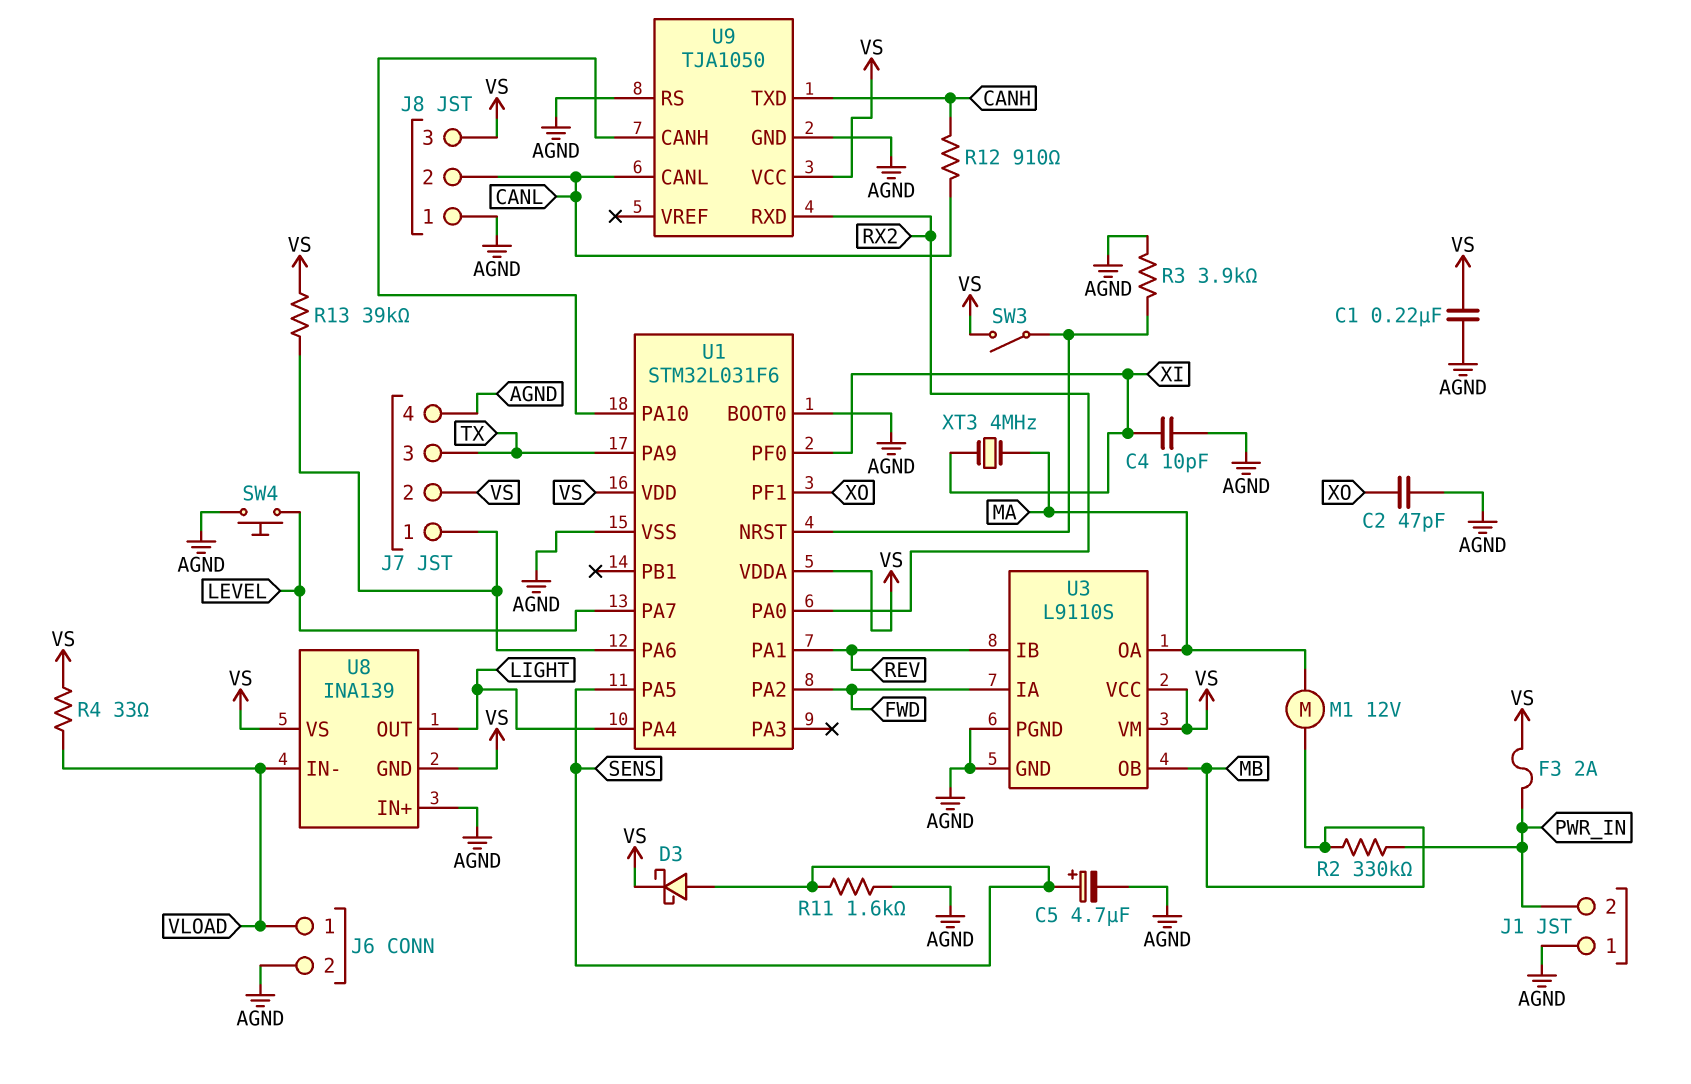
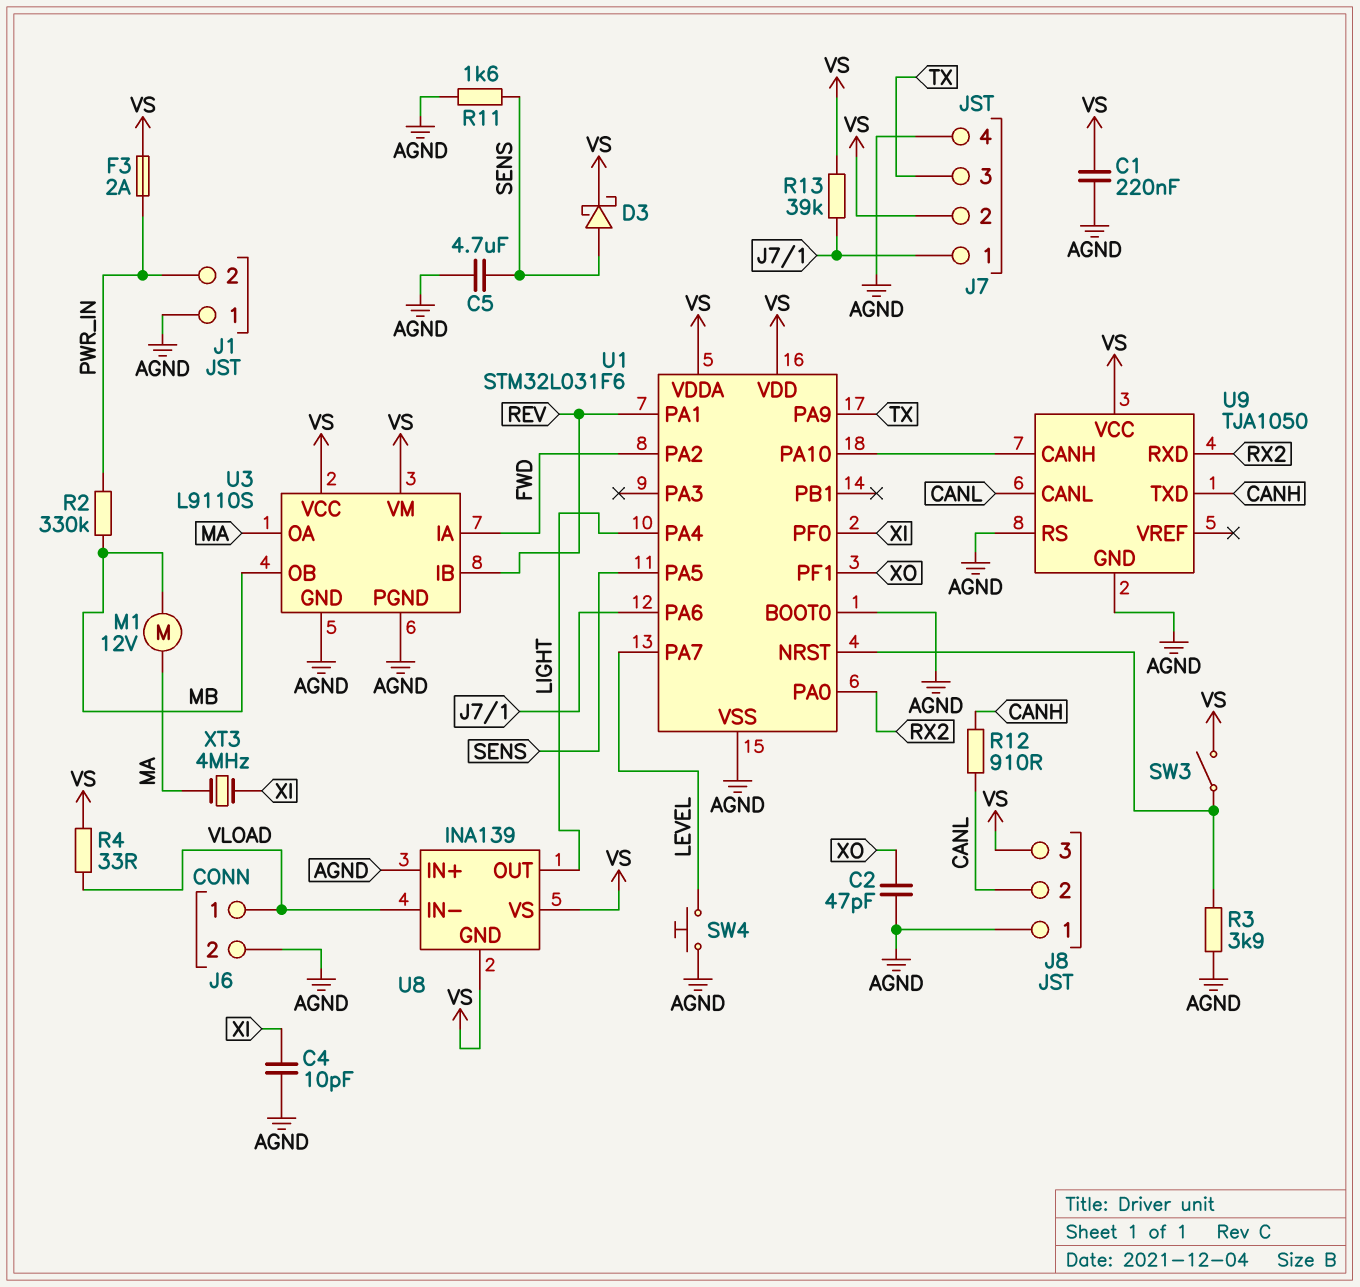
C5: 4.7uF (plus SENS, minus AGND) -> 4.7uF (AGND, SENS)

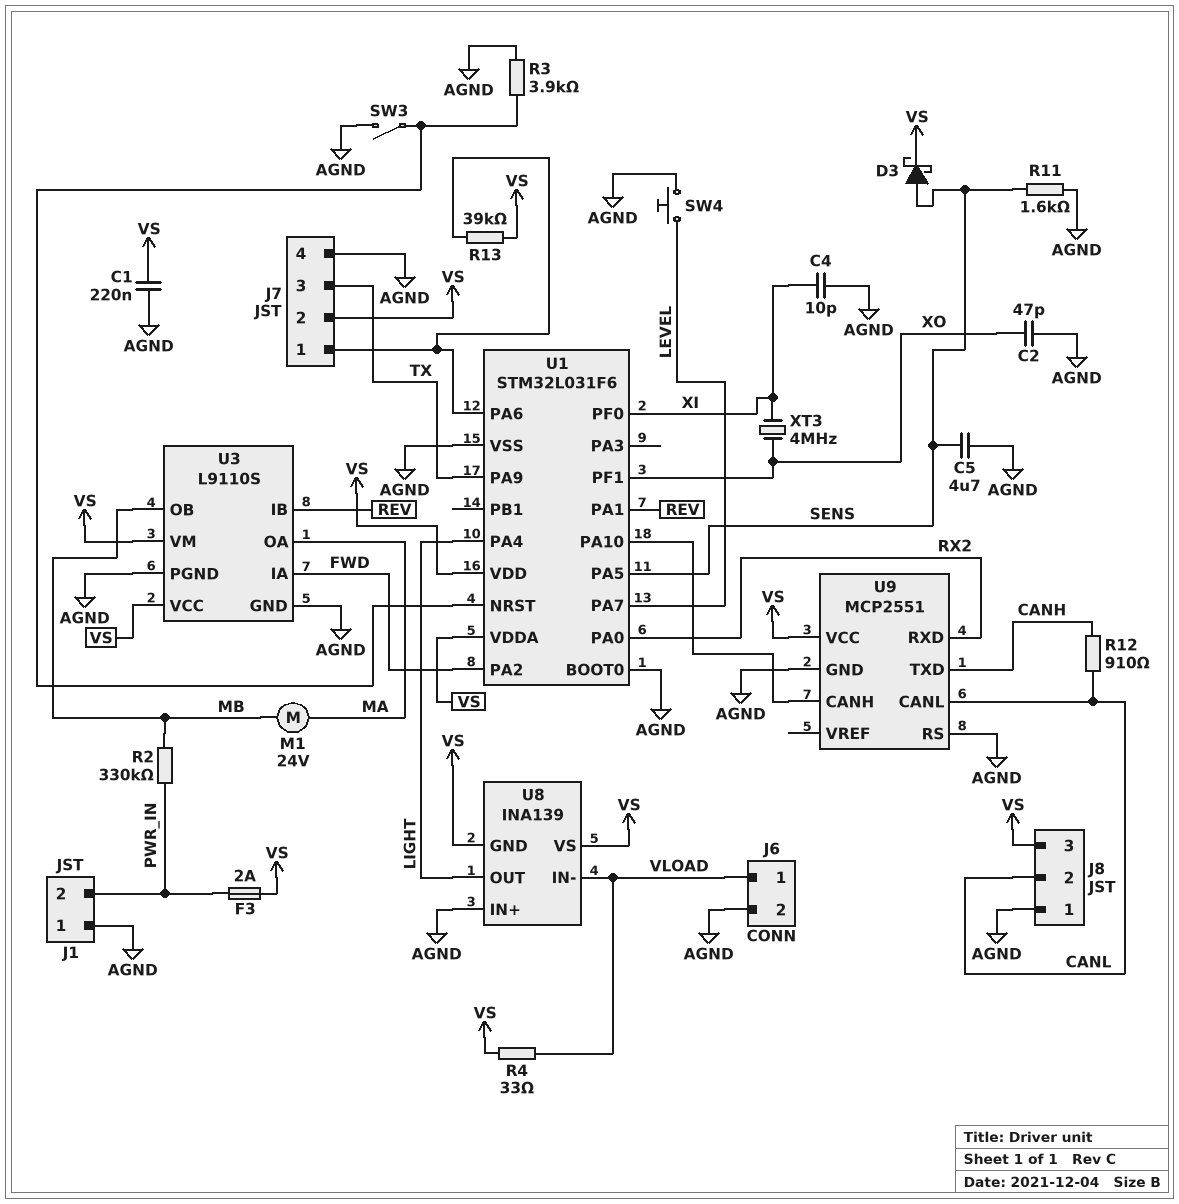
M1: motor 12V (MA, MB) -> motor 24V (MA, MB)
SW3: switch (U1/NRST, VS) -> switch (AGND, U1/NRST)
U9: TJA1050 -> MCP2551
XT3: 4MHz (MA, XI) -> 4MHz (XI, XO)

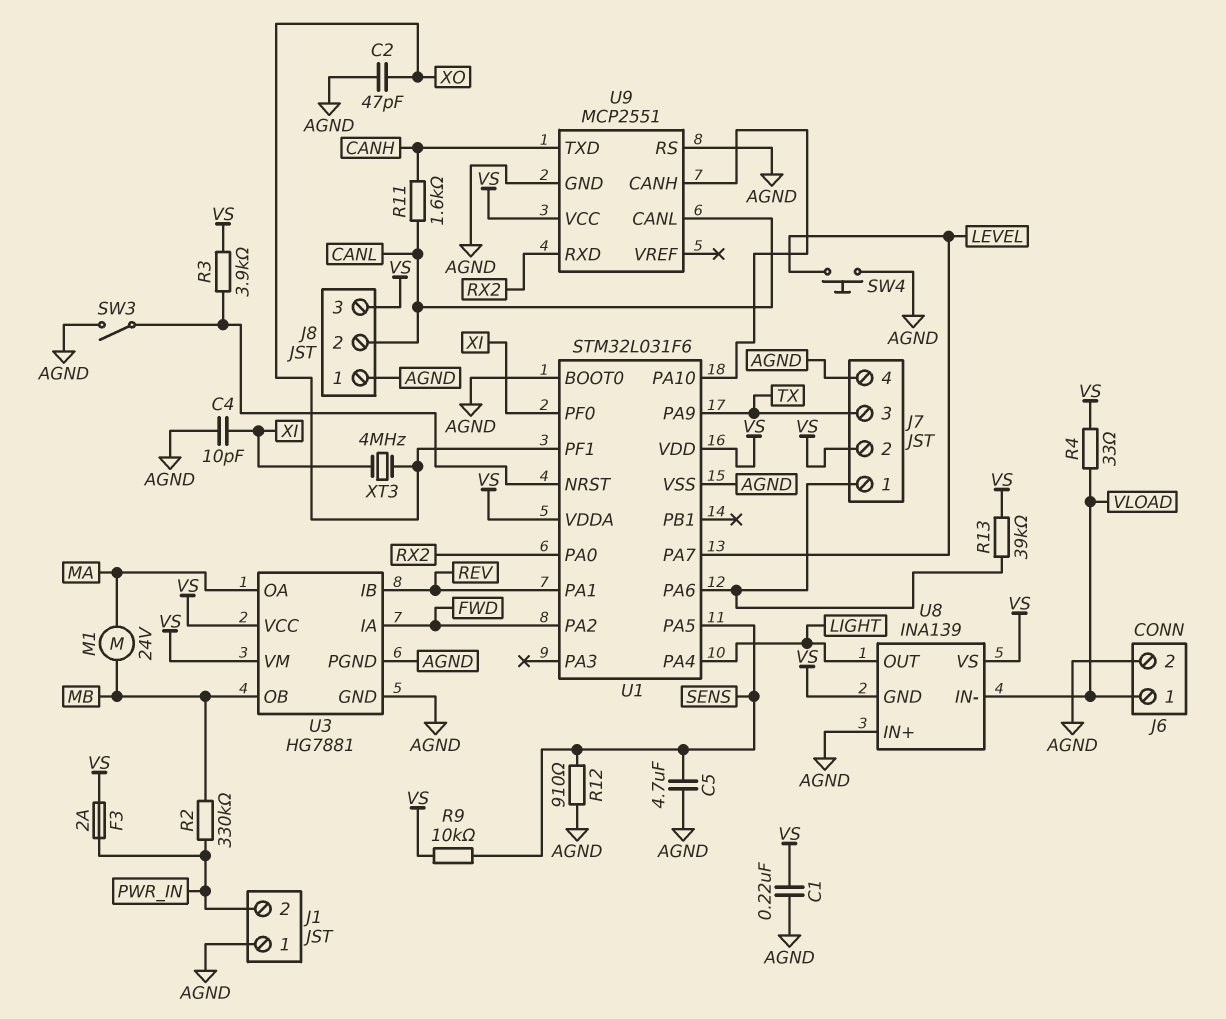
D3: schottky (A SENS, K VS) -> none
R3: 3.9k (AGND, U1/NRST) -> 3.9k (U1/NRST, VS)
R9: none -> 10k (SENS, VS)
R11: 1.6k (AGND, SENS) -> 1.6k (CANH, CANL)
R12: 910 (CANH, CANL) -> 910 (AGND, SENS)
U3: L9110S -> HG7881

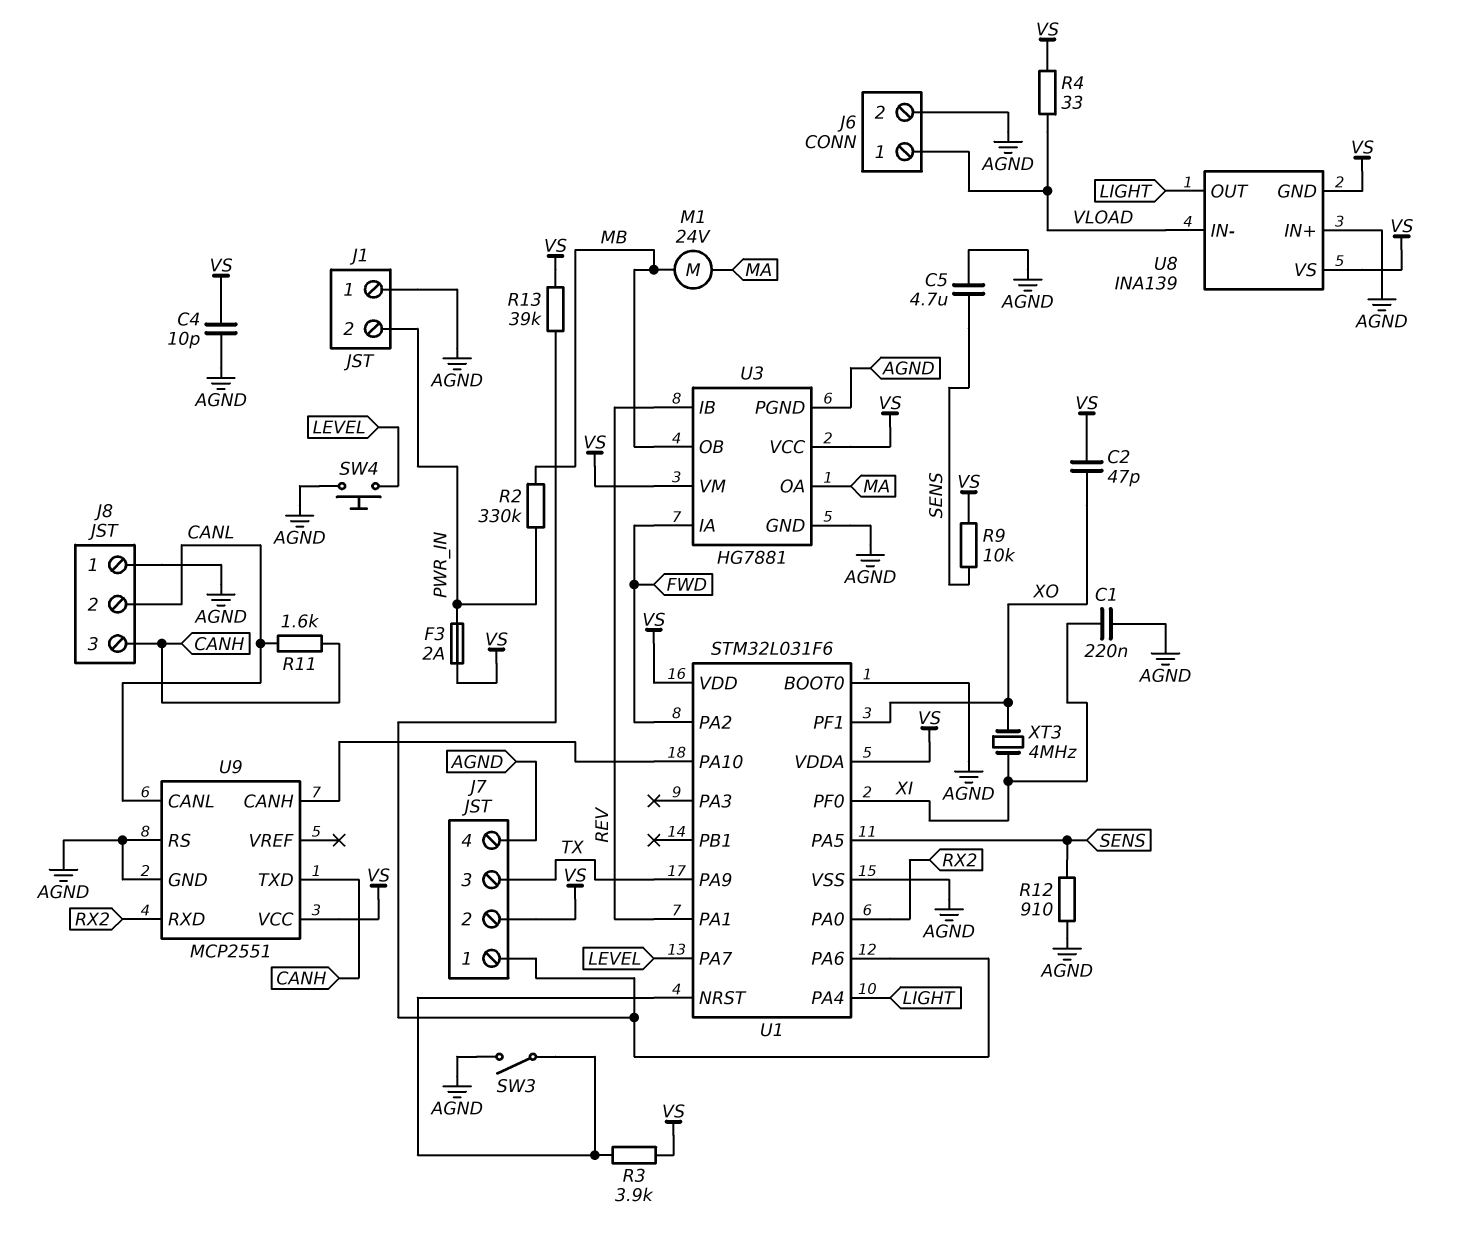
C1: 220nF (AGND, VS) -> 220nF (AGND, XI)
C2: 47pF (AGND, XO) -> 47pF (VS, XO)
C4: 10pF (AGND, XI) -> 10pF (AGND, VS)
J8 pin 3: VS -> CANH

